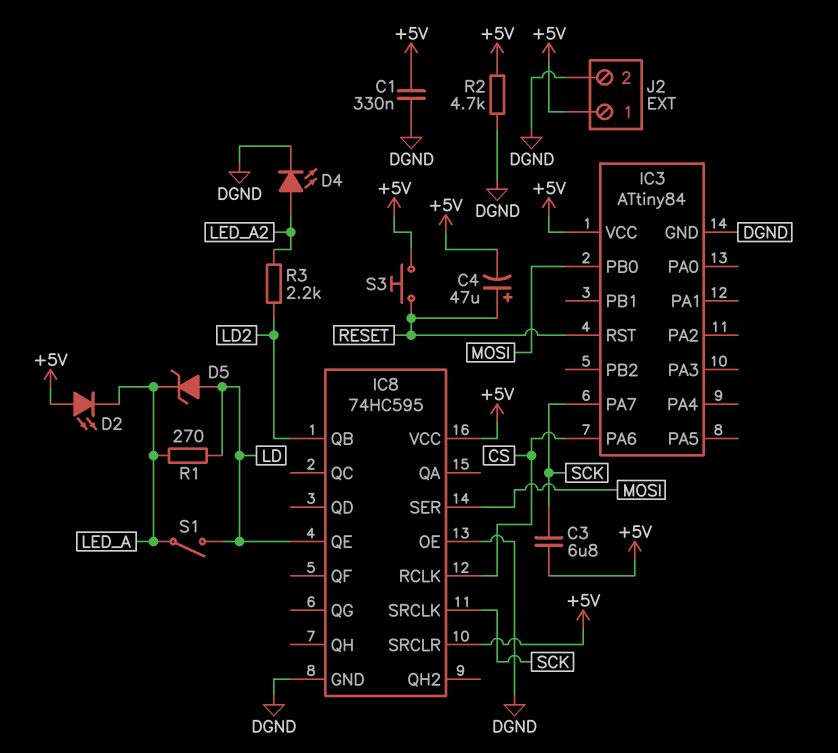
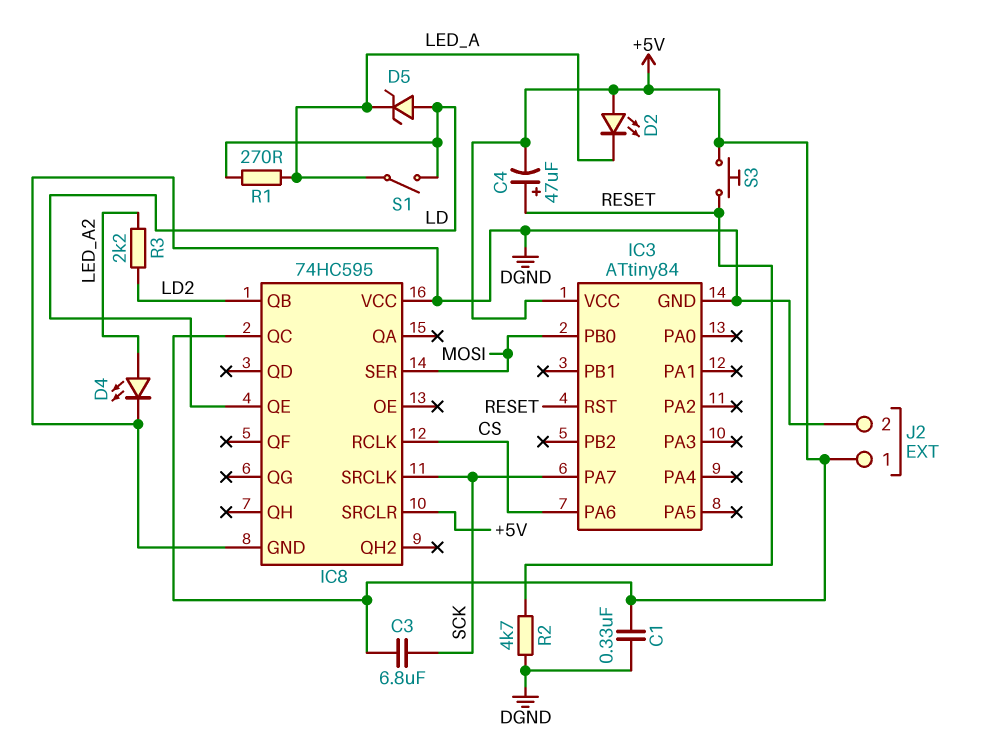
IC8 pin OE: DGND -> none
IC8 pin QC: none -> +5V
IC8 pin VCC: +5V -> DGND
R2: 4.7k (+5V, DGND) -> 4.7k (DGND, RESET)

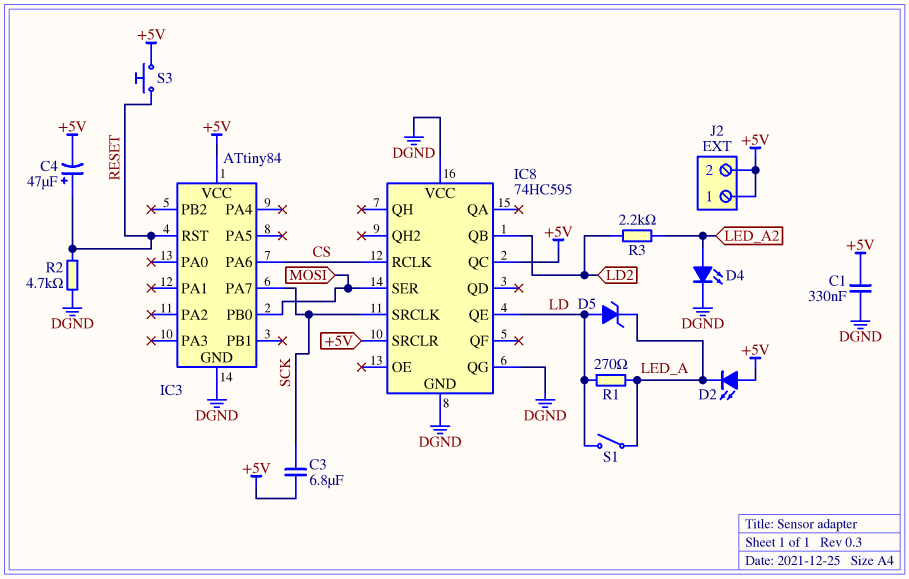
IC8 pin QG: none -> DGND
J2 pin 2: DGND -> +5V

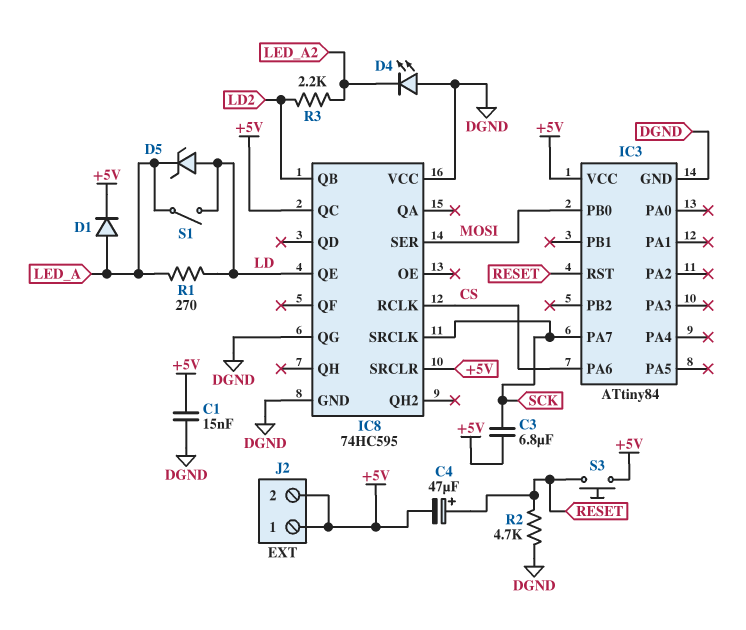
C1: 330nF (+5V, DGND) -> 15nF (+5V, DGND)
D1: none -> diode (A LED_A, K +5V)
D2: LED (A +5V, K LED_A) -> none
D4: LED (A LED_A2, K DGND) -> LED (A DGND, K LED_A2)

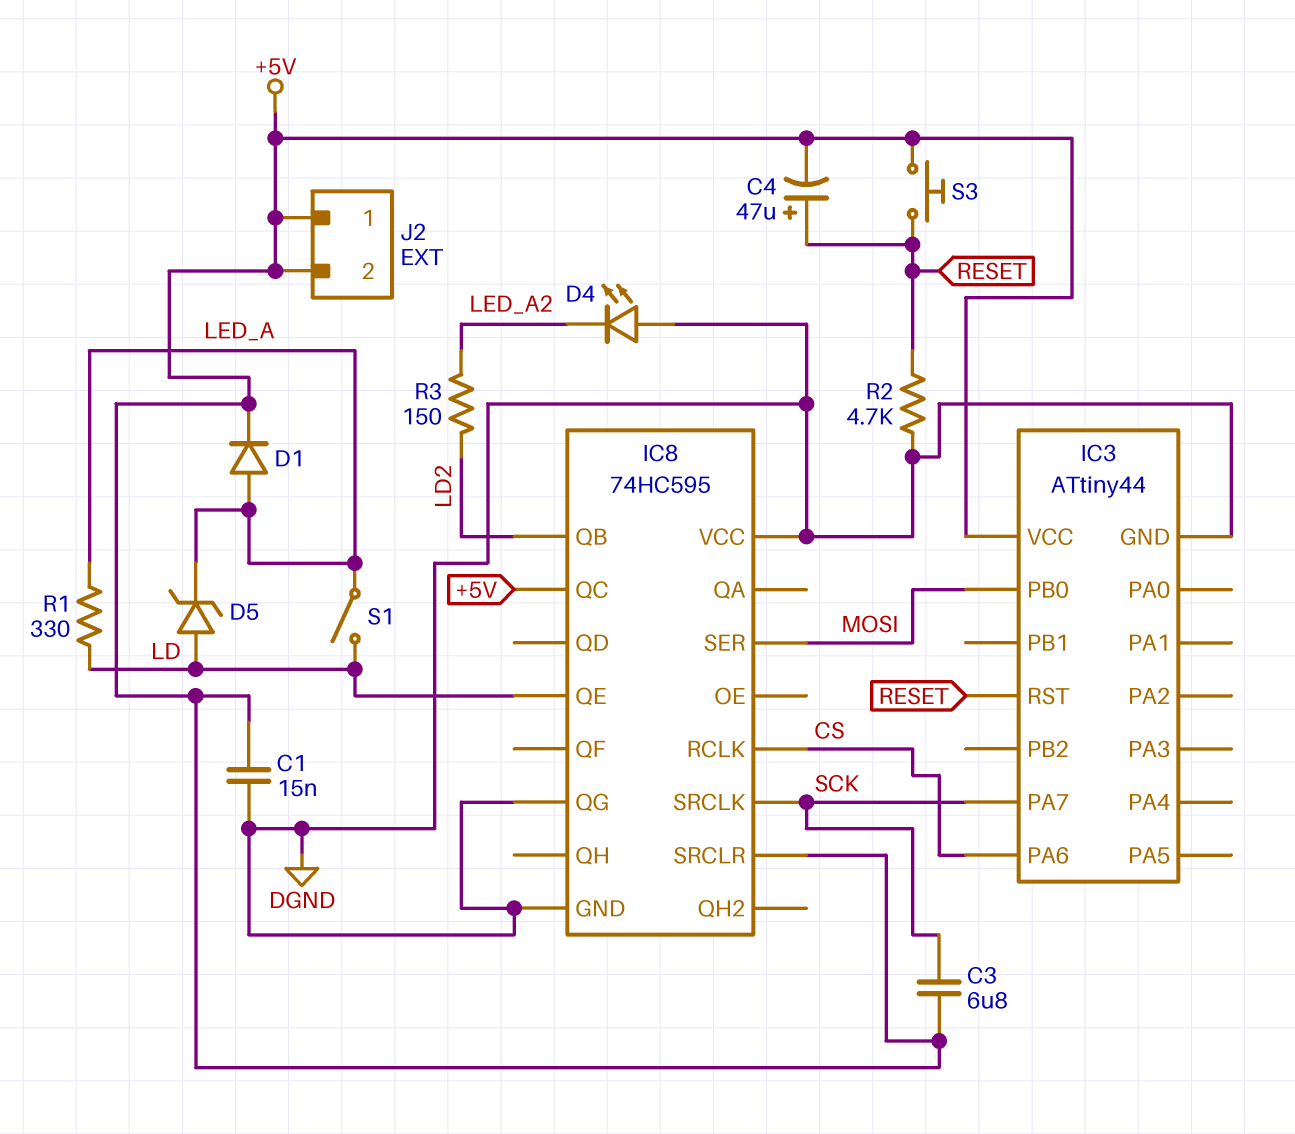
IC3: ATtiny84 -> ATtiny44
R1: 270 (LD, LED_A) -> 330 (LD, LED_A)
R3: 2.2k (LD2, LED_A2) -> 150 (LD2, LED_A2)

